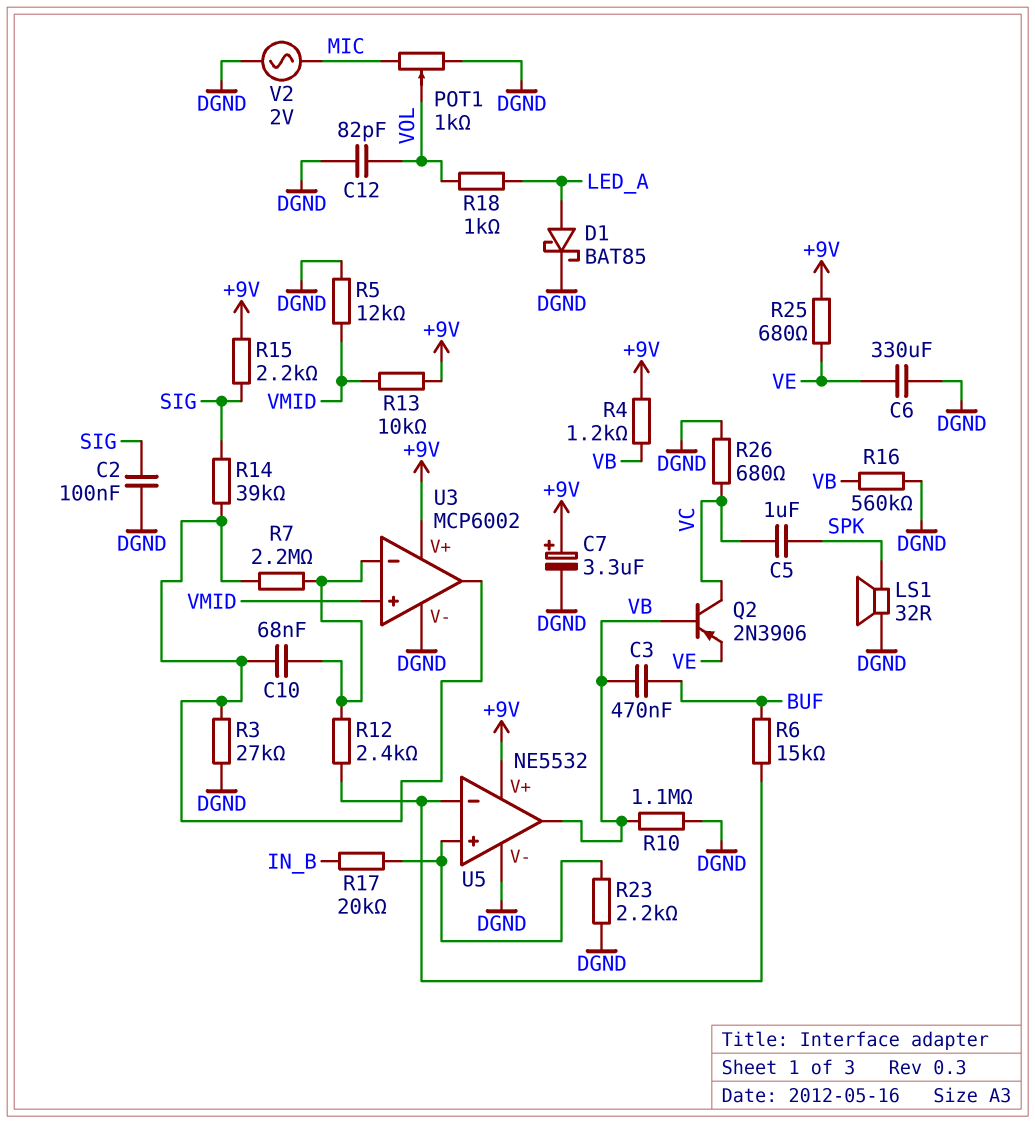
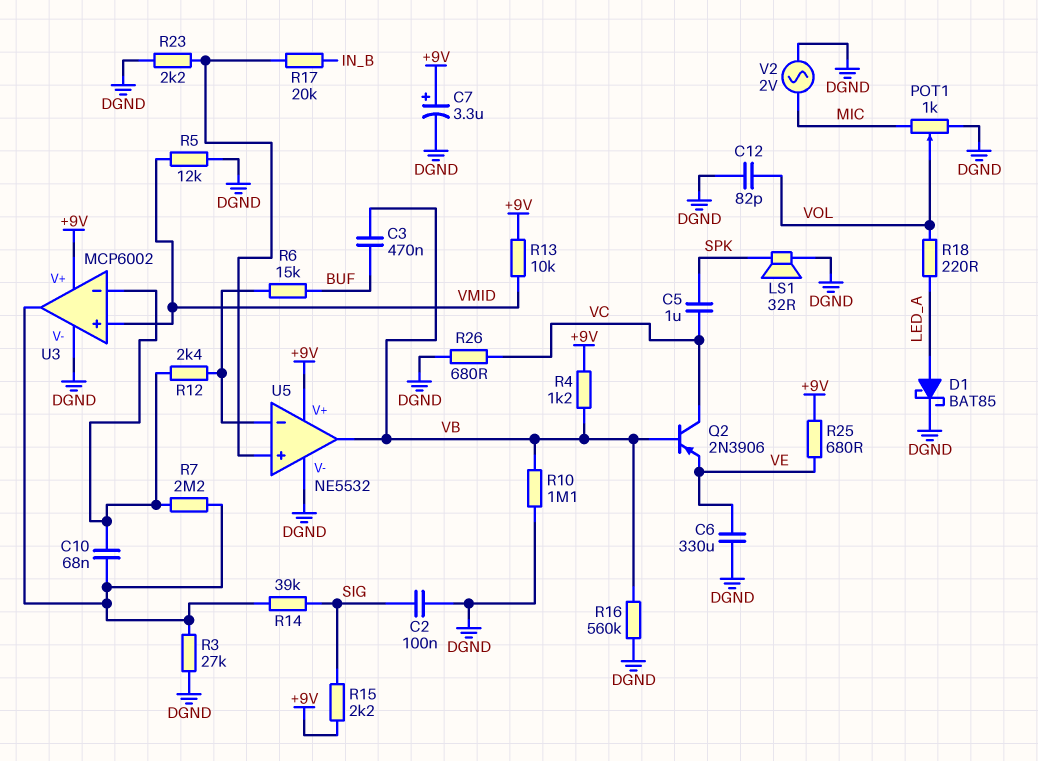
R18: 1k (LED_A, VOL) -> 220 (LED_A, VOL)

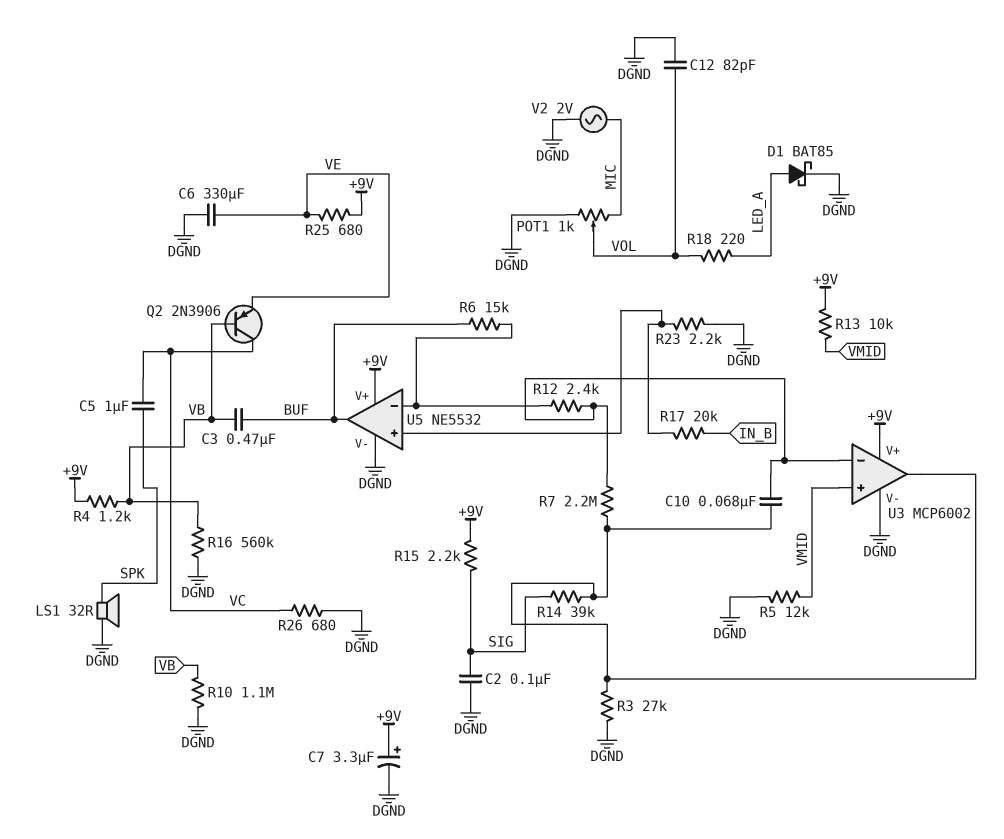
U5 pin out: VB -> BUF

